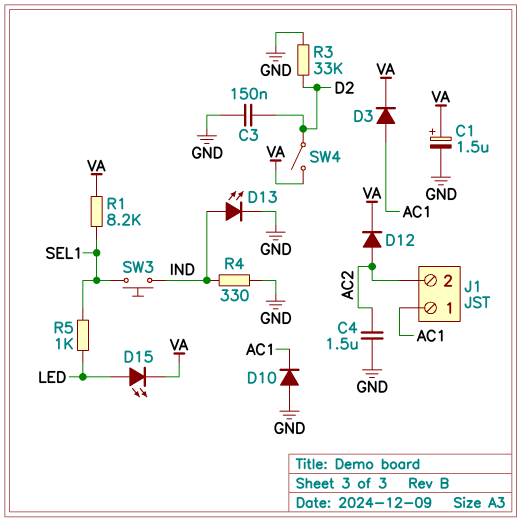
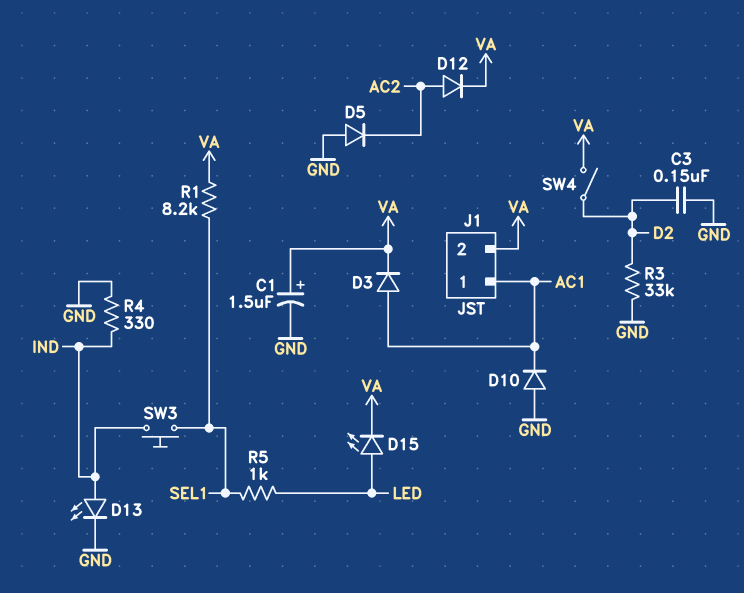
C4: 1.5uF (AC2, GND) -> none
D5: none -> diode (A GND, K AC2)
J1 pin 2: AC2 -> VA

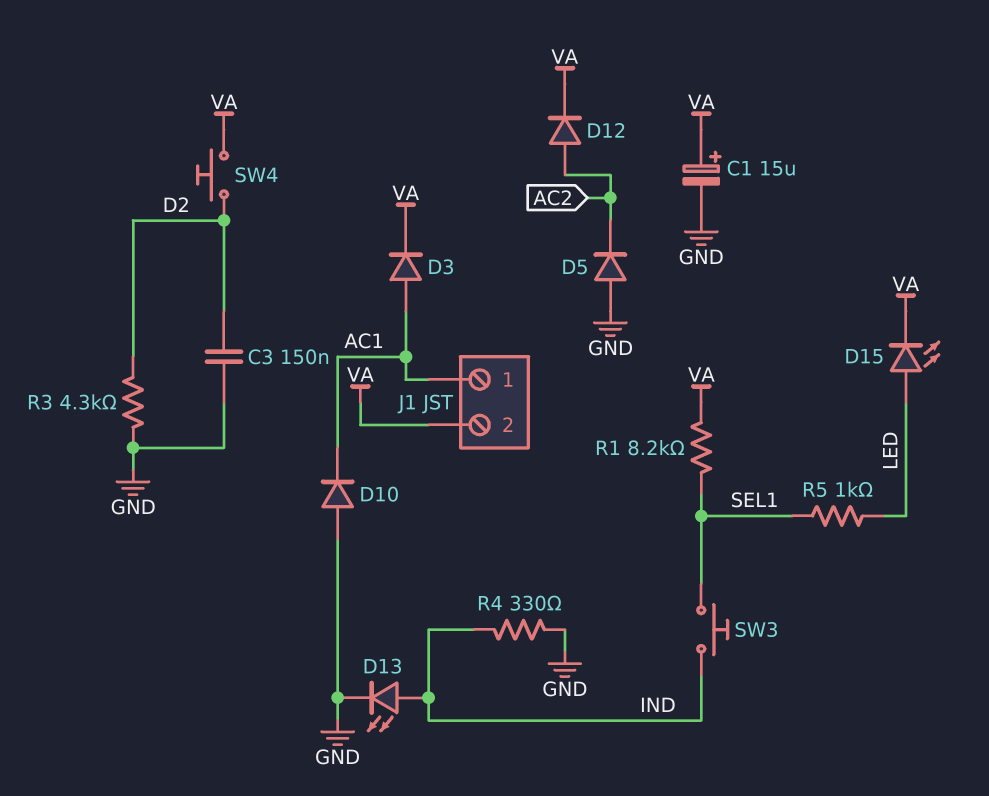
C1: 1.5uF (plus VA, minus GND) -> 15uF (plus VA, minus GND)
R3: 33k (D2, GND) -> 4.3k (D2, GND)
SW4: switch (D2, VA) -> button (D2, VA)

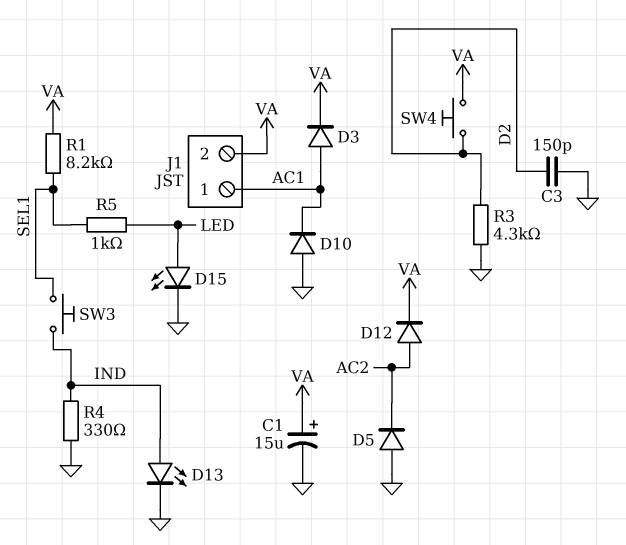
C3: 150nF (D2, GND) -> 150pF (D2, GND)
D15: LED (A LED, K VA) -> LED (A LED, K GND)

